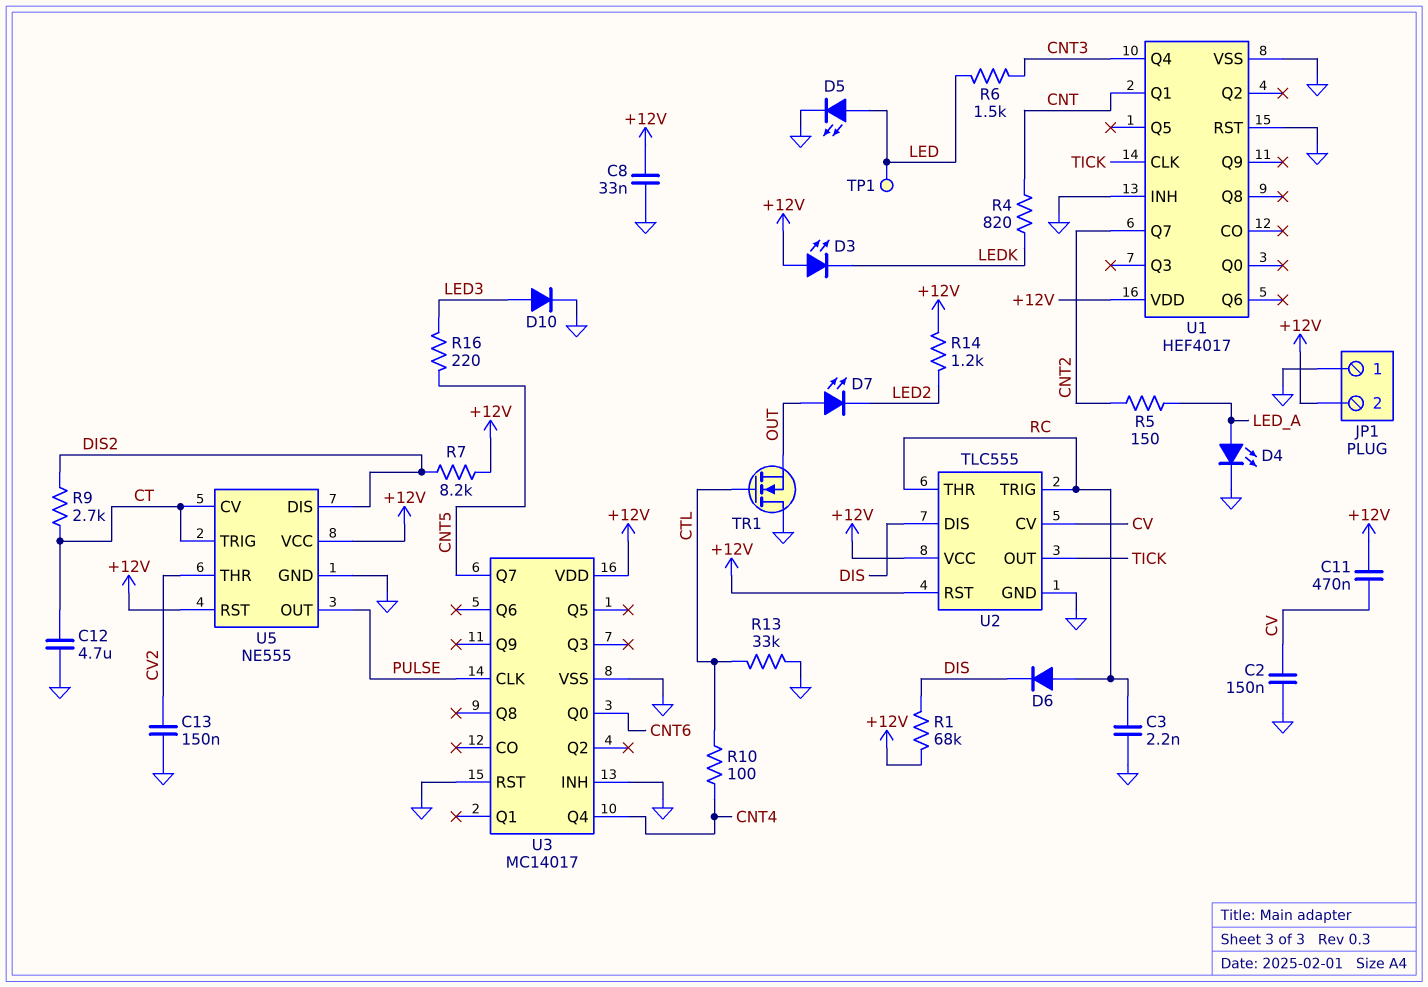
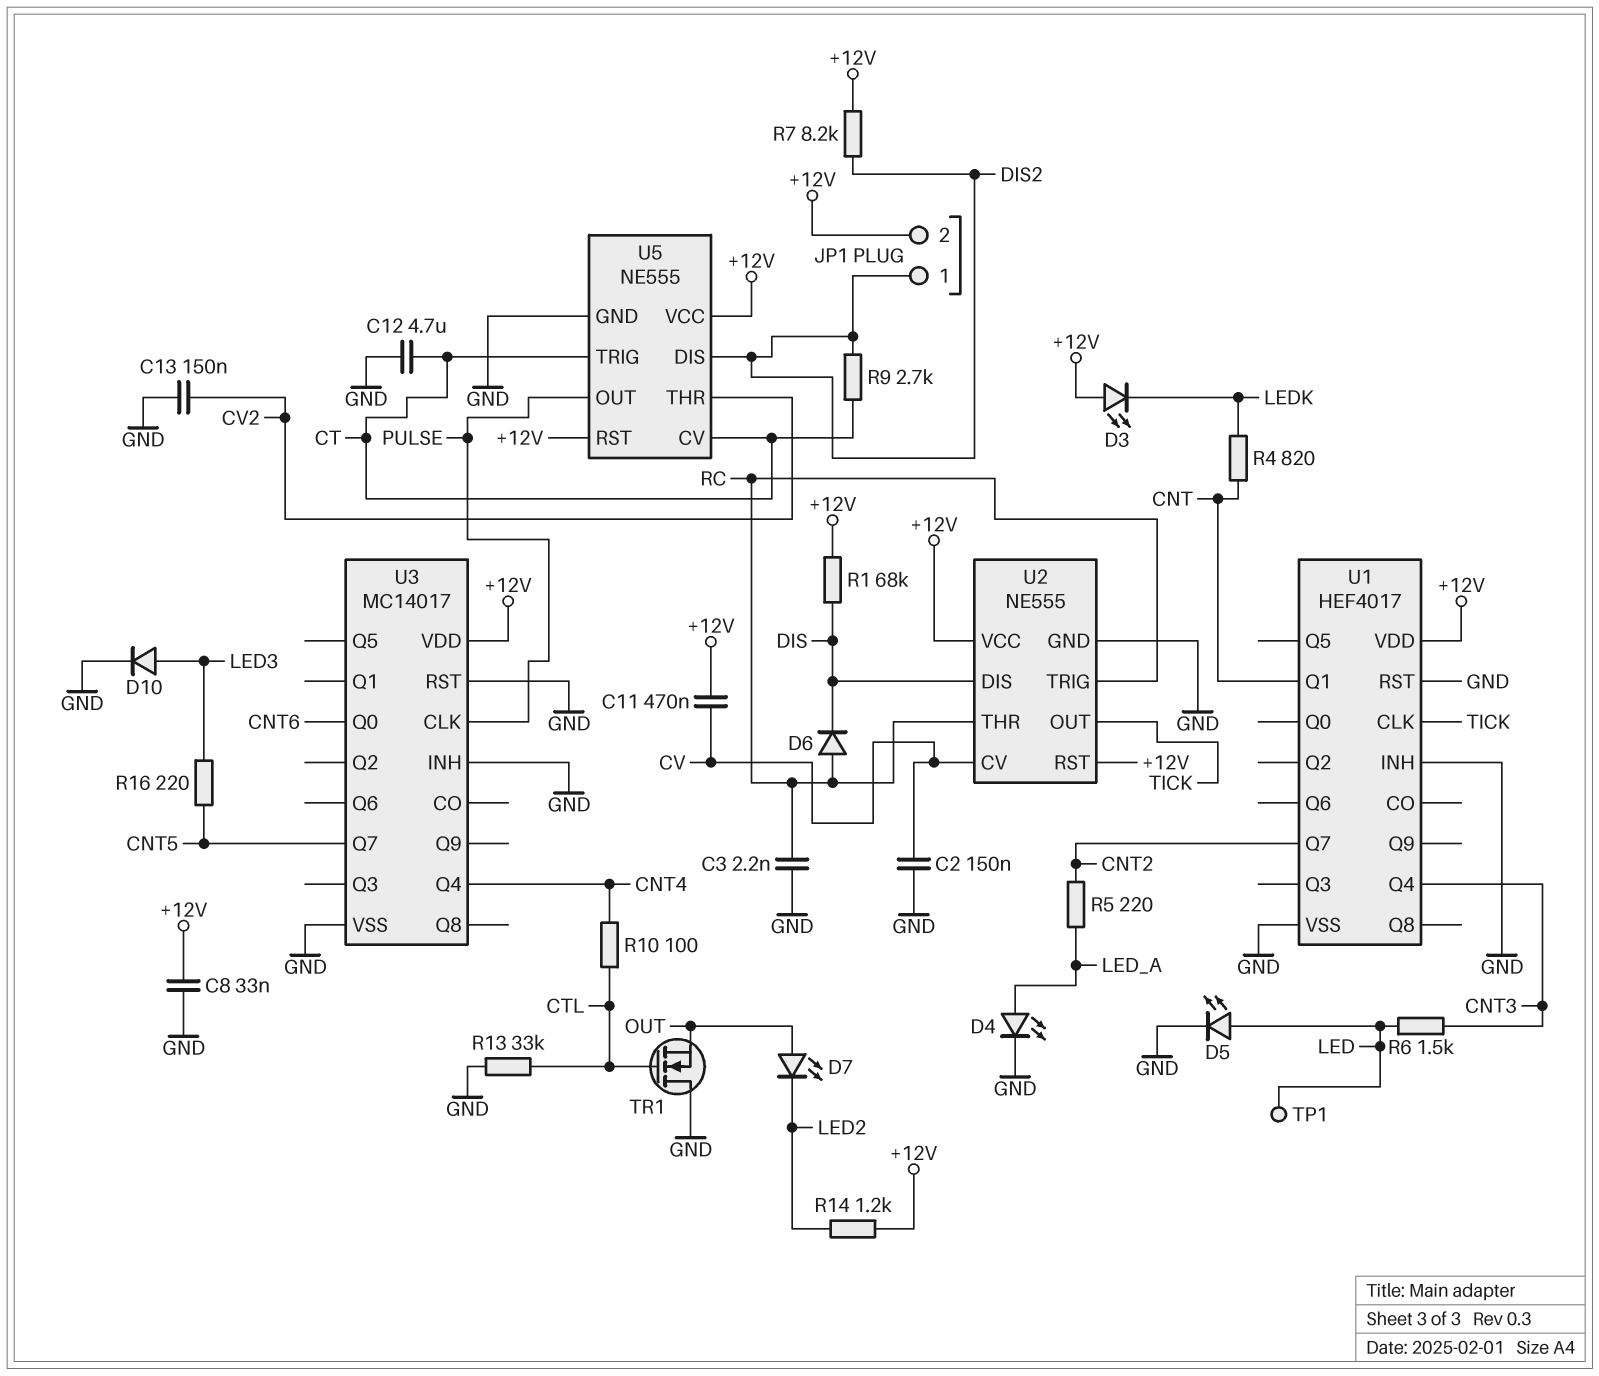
JP1 pin 1: GND -> DIS2
R5: 150 (CNT2, LED_A) -> 220 (CNT2, LED_A)
U2: TLC555 -> NE555

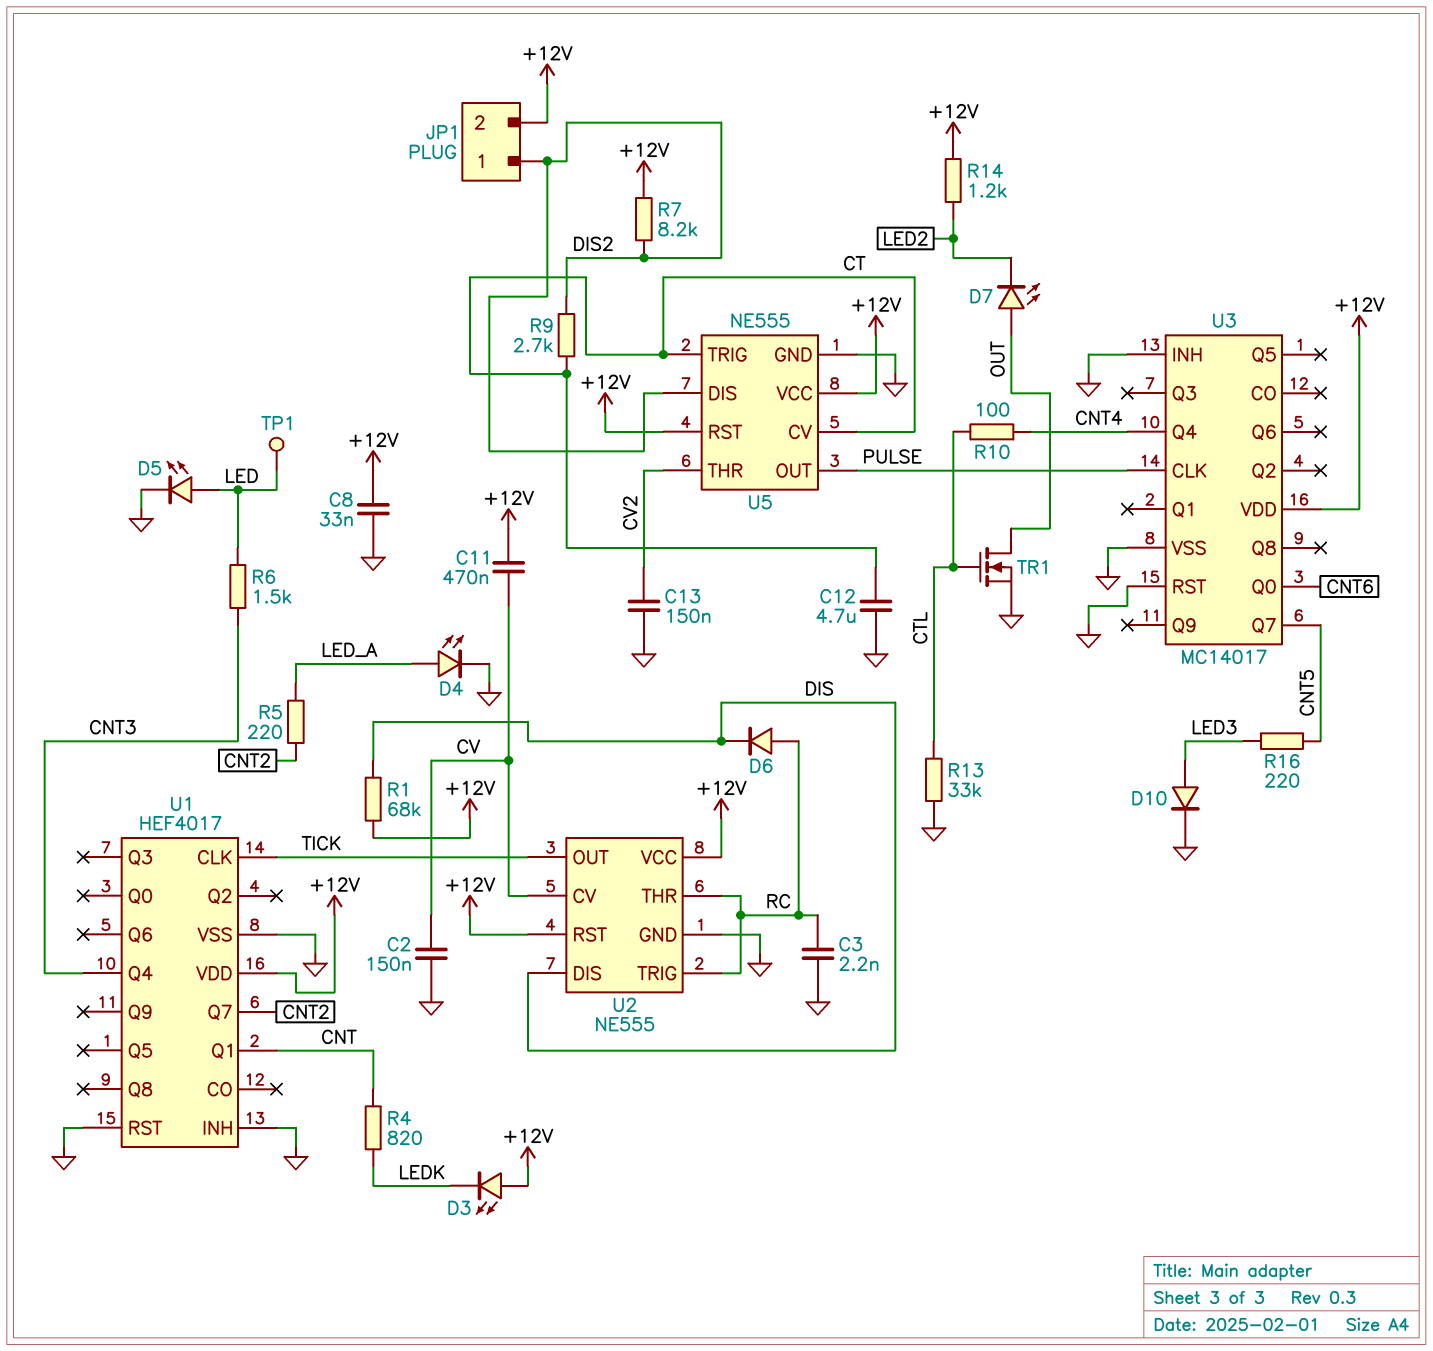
TR1: NMOS (G CTL, D GND, S OUT) -> NMOS (G CTL, D OUT, S GND)

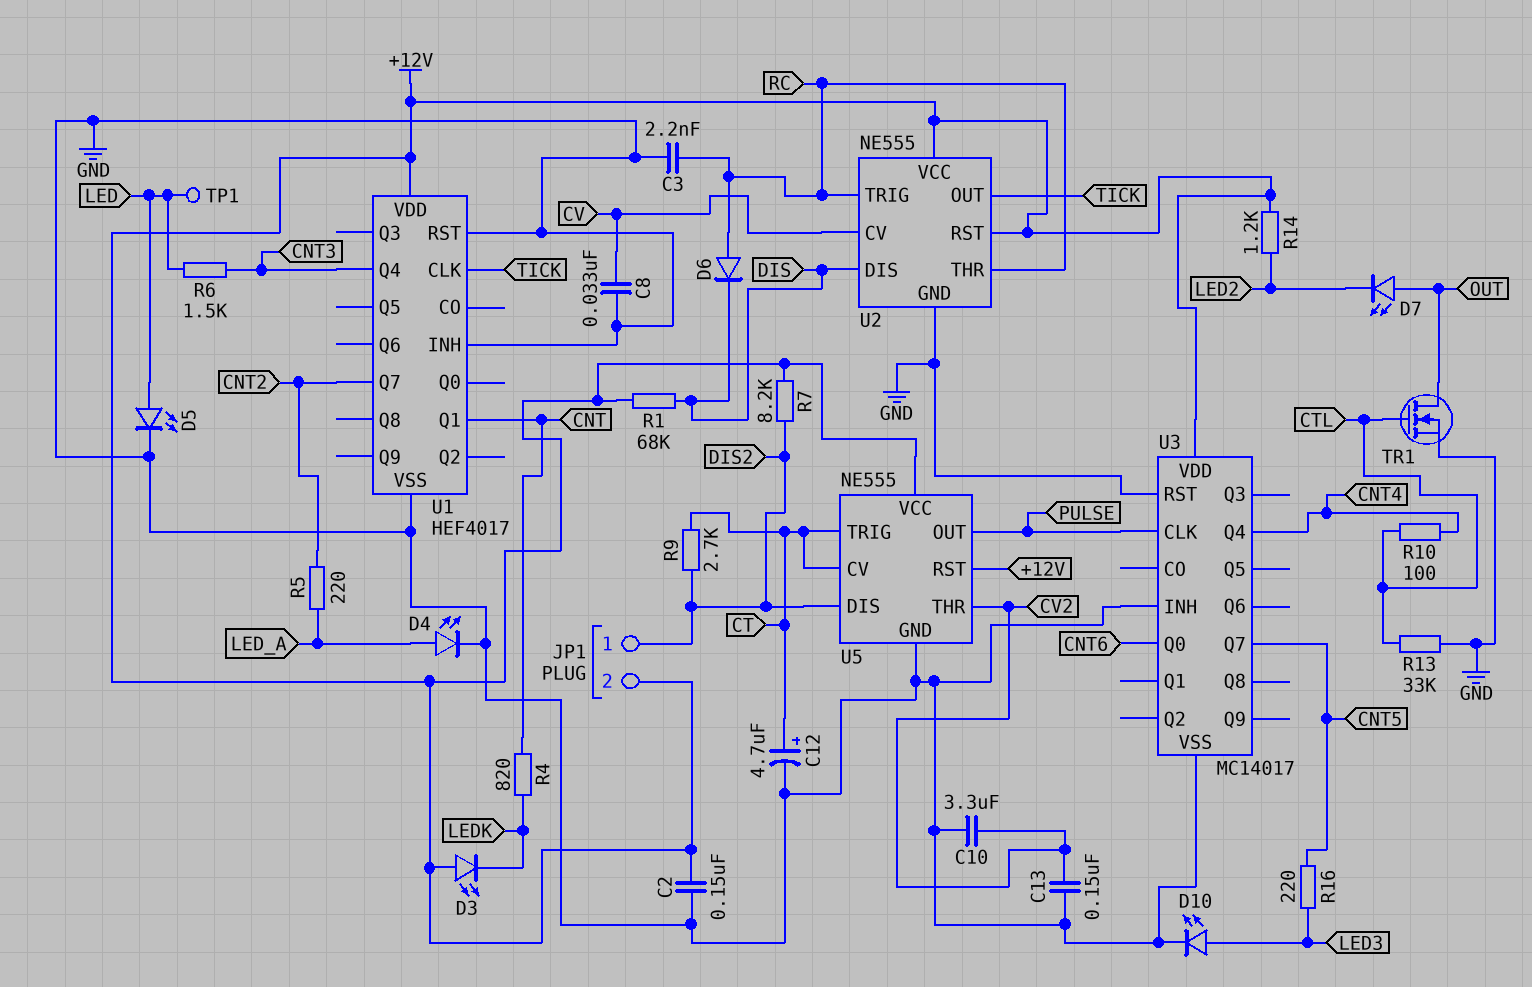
C2: 150nF (CV, GND) -> 150nF (+12V, GND)
C8: 33nF (+12V, GND) -> 33nF (CV, GND)
C10: none -> 3.3uF (CV2, GND)
C11: 470nF (+12V, CV) -> none
C12: 4.7uF (CT, GND) -> 4.7uF (plus CT, minus GND)
D10: diode (A LED3, K GND) -> LED (A LED3, K GND)

